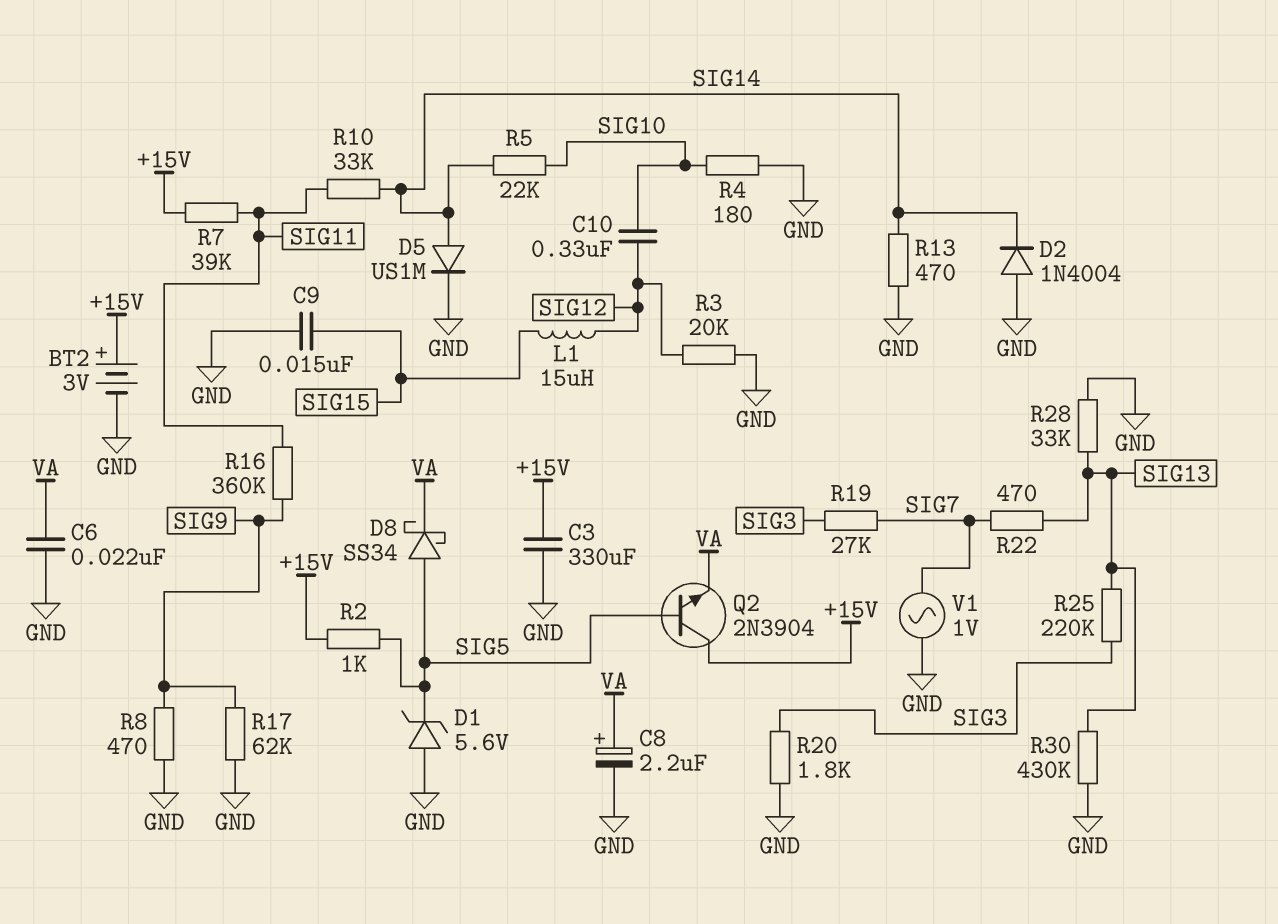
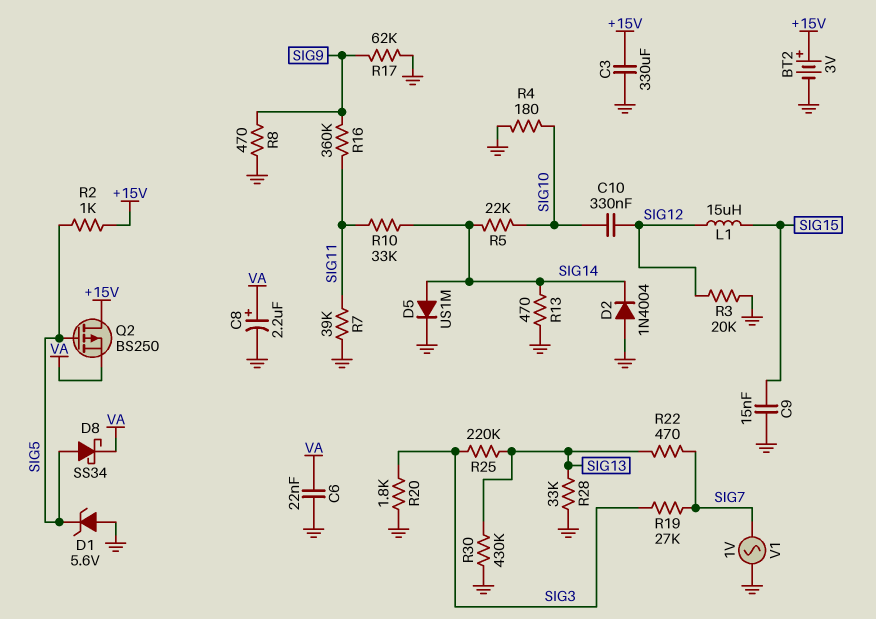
Q2: NPN 2N3904 (B SIG5, C +15V, E VA) -> PMOS BS250 (G SIG5, D +15V, S VA)
R7: 39k (+15V, SIG11) -> 39k (GND, SIG11)

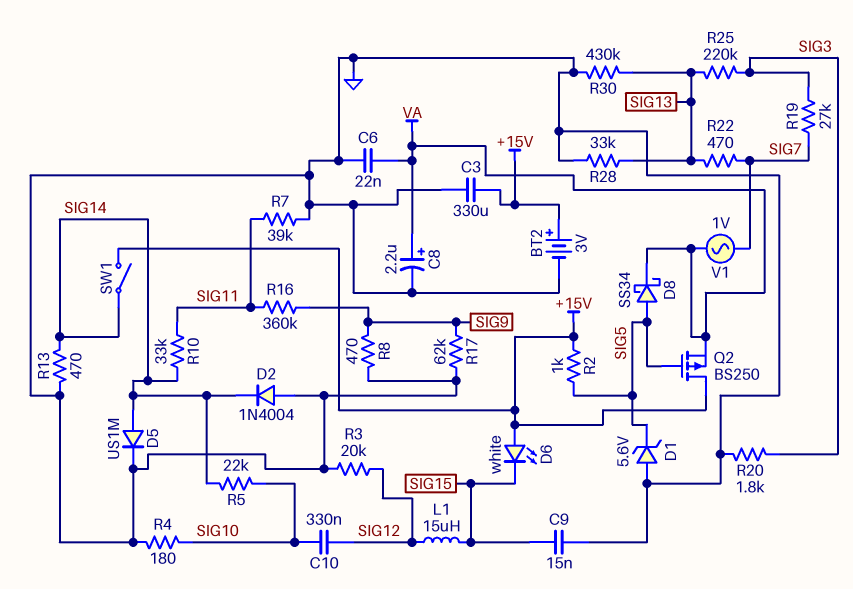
D6: none -> LED white (A +15V, K SIG15)
SW1: none -> switch (+15V, SIG14)
V1: AC 1V (GND, SIG7) -> AC 1V (SIG7, VA)

